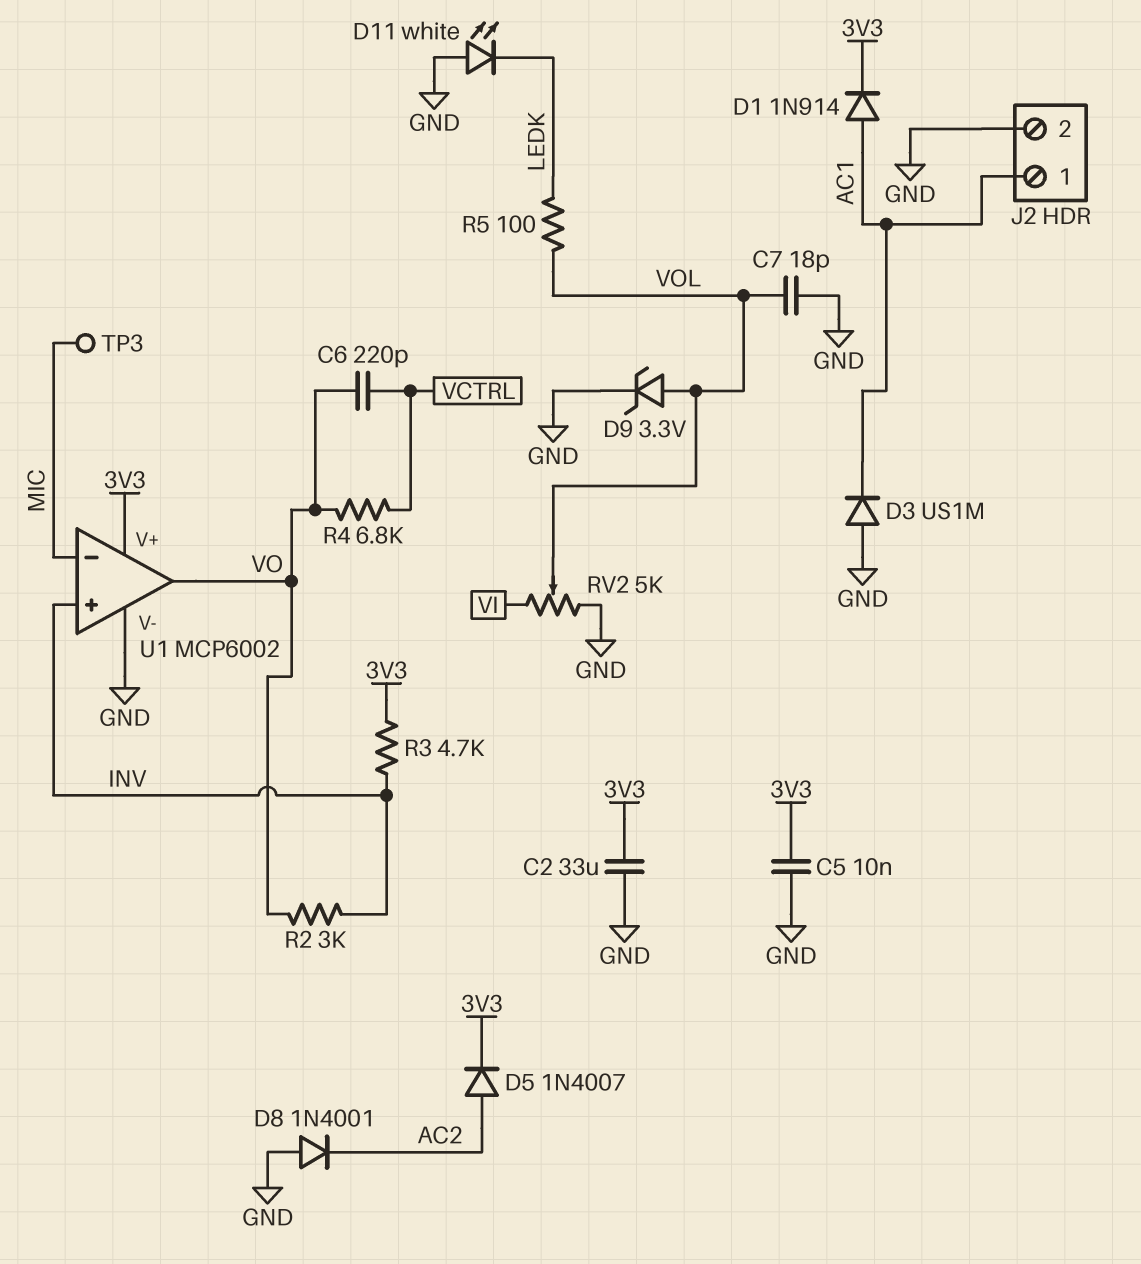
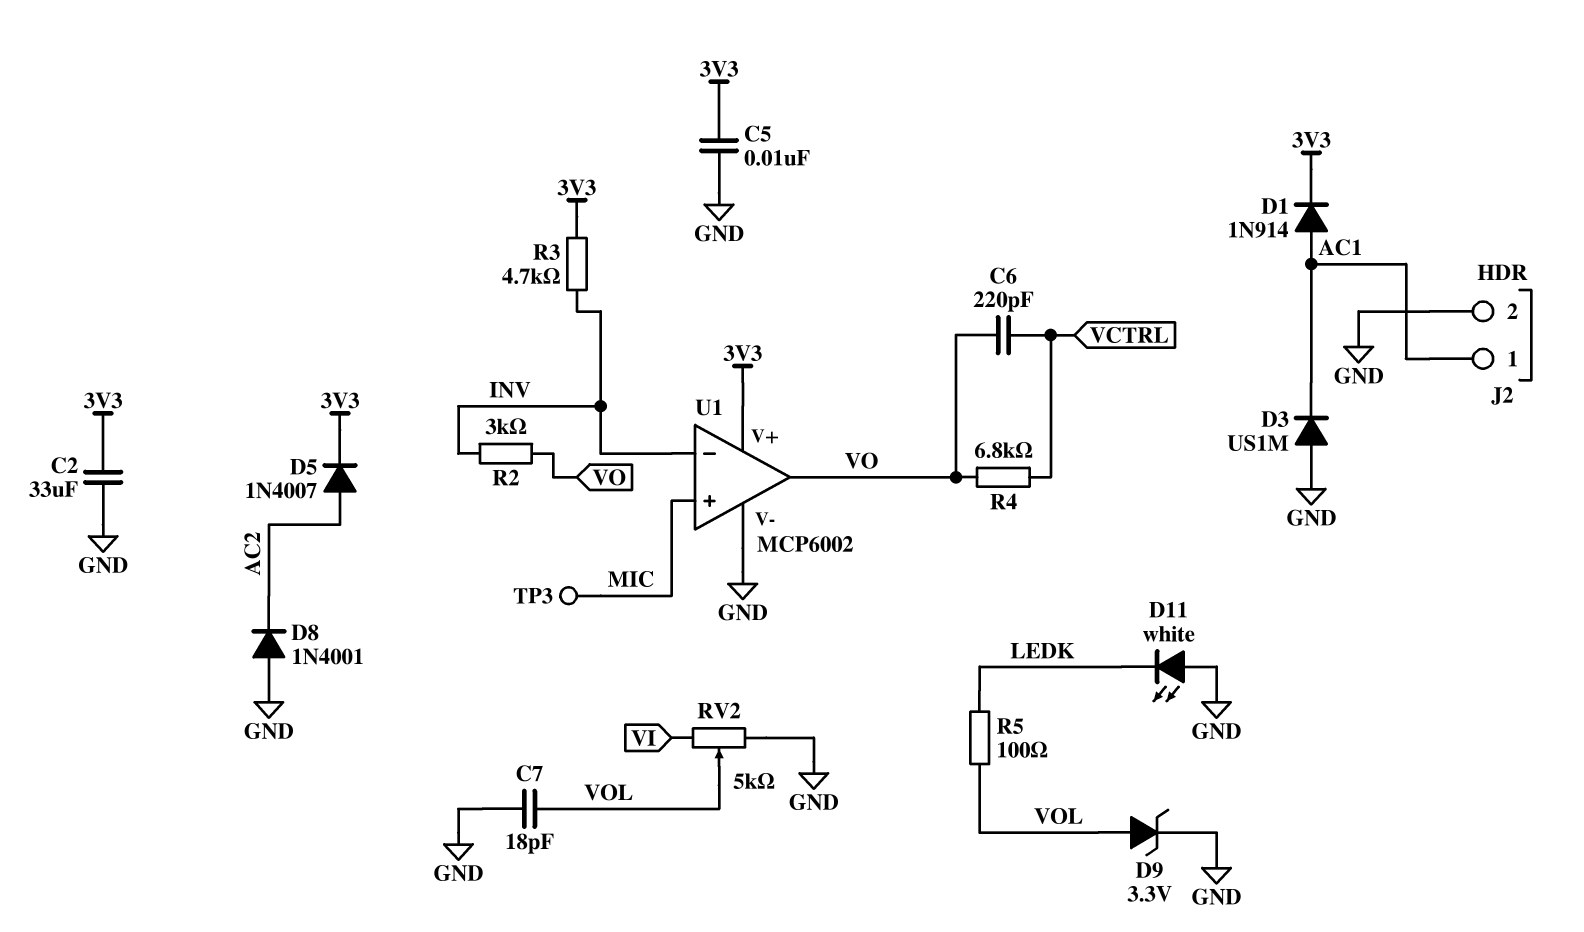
U1 pin in+: INV -> MIC
U1 pin in-: MIC -> INV

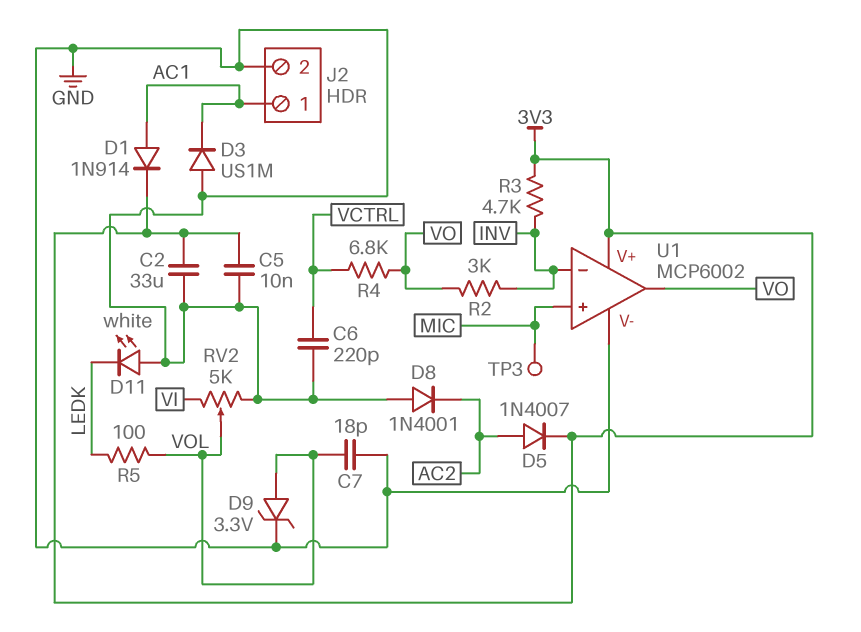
C6: 220pF (VCTRL, VO) -> 220pF (GND, VCTRL)

